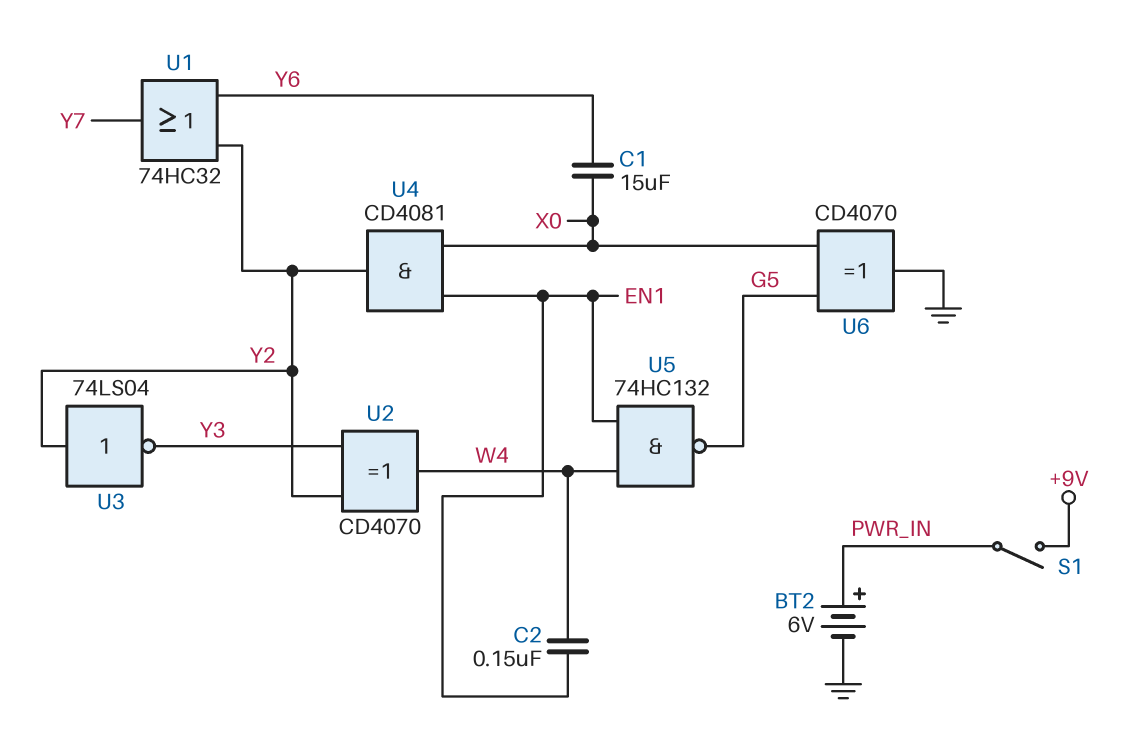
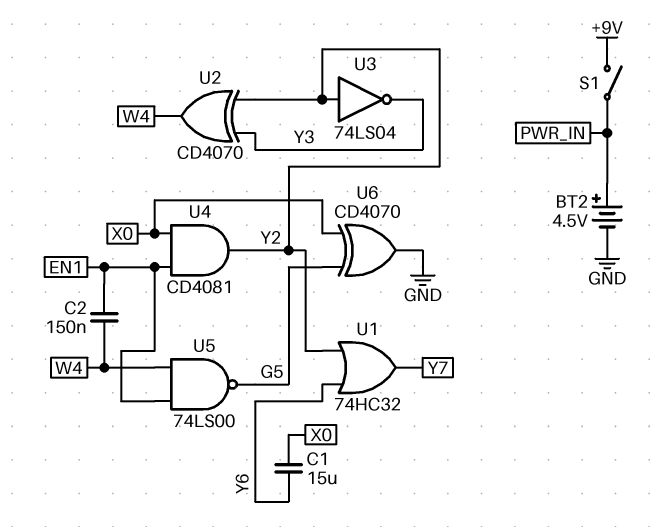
BT2: 6V (plus PWR_IN, minus GND) -> 4.5V (plus PWR_IN, minus GND)
U5: NAND 74HC132 (in EN1, in W4, out G5) -> NAND 74LS00 (in EN1, in W4, out G5)

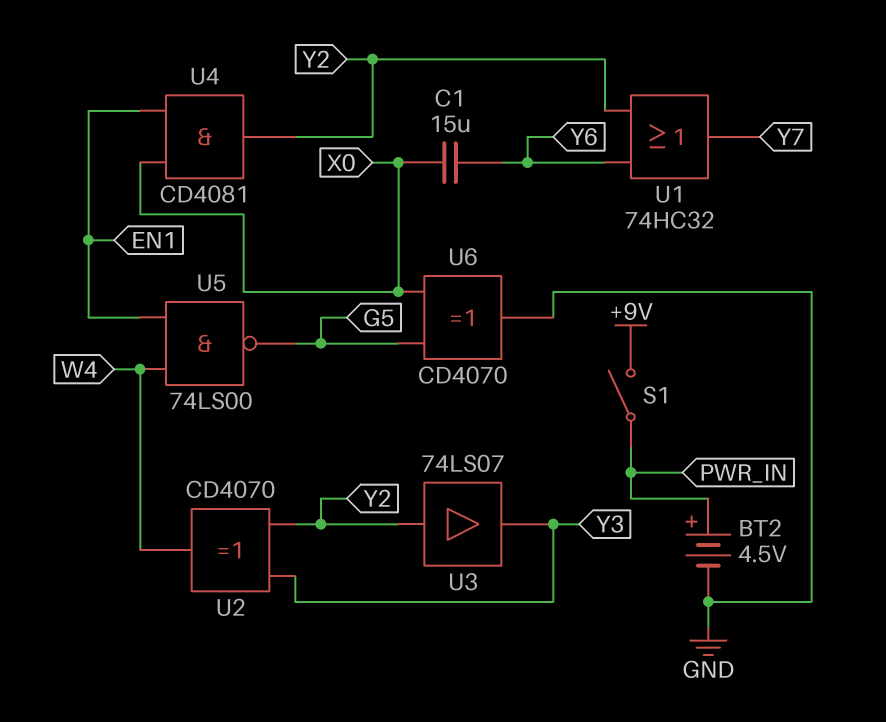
C2: 150nF (EN1, W4) -> none
U3: NOT 74LS04 (in Y2, out Y3) -> buffer 74LS07 (in Y2, out Y3)

